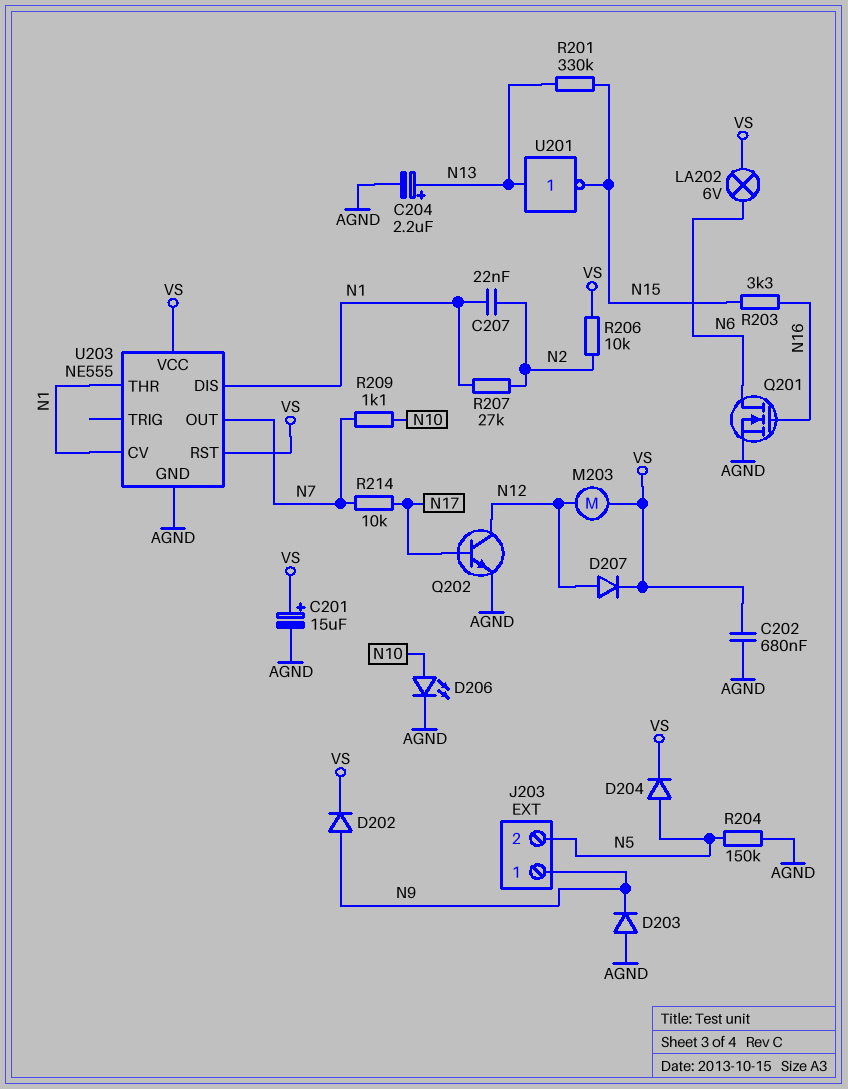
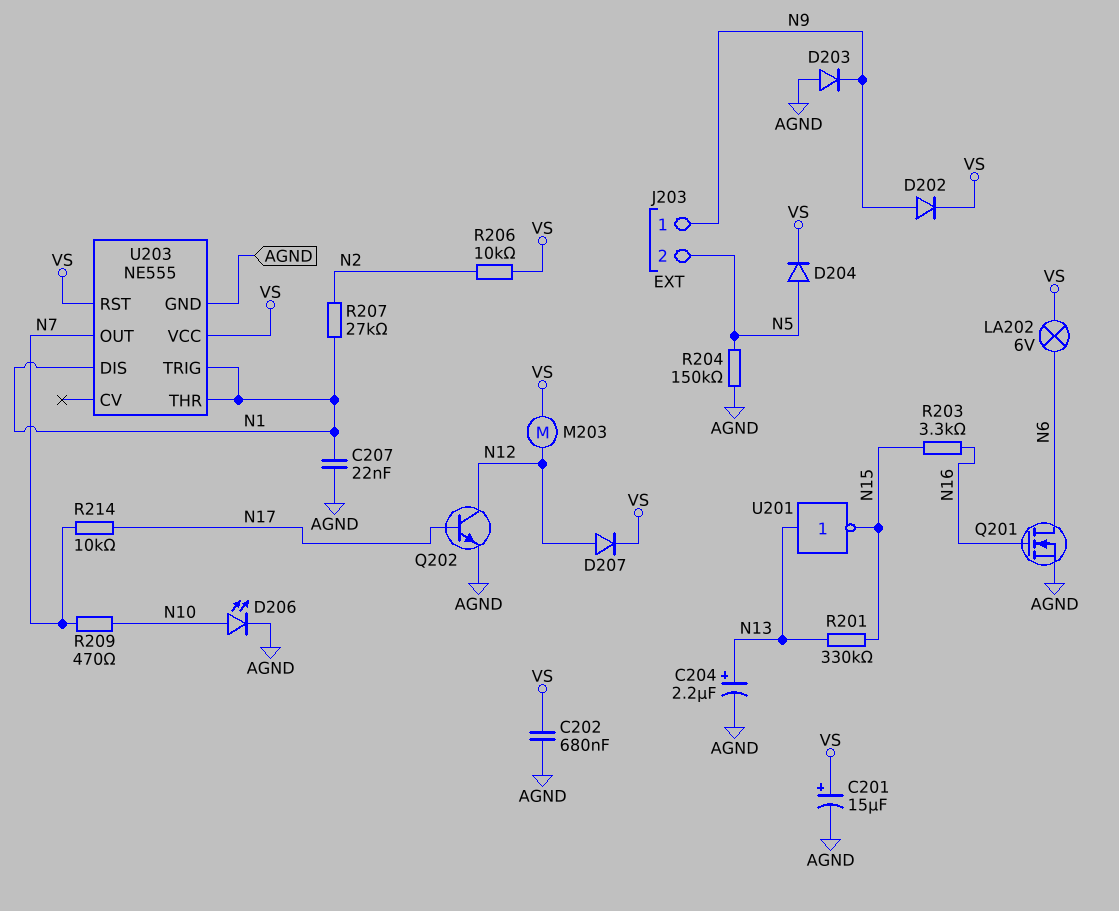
C207: 22nF (N1, N2) -> 22nF (AGND, N1)
R209: 1.1k (N7, N10) -> 470 (N7, N10)
U203 pin CV: N1 -> none
U203 pin TRIG: none -> N1

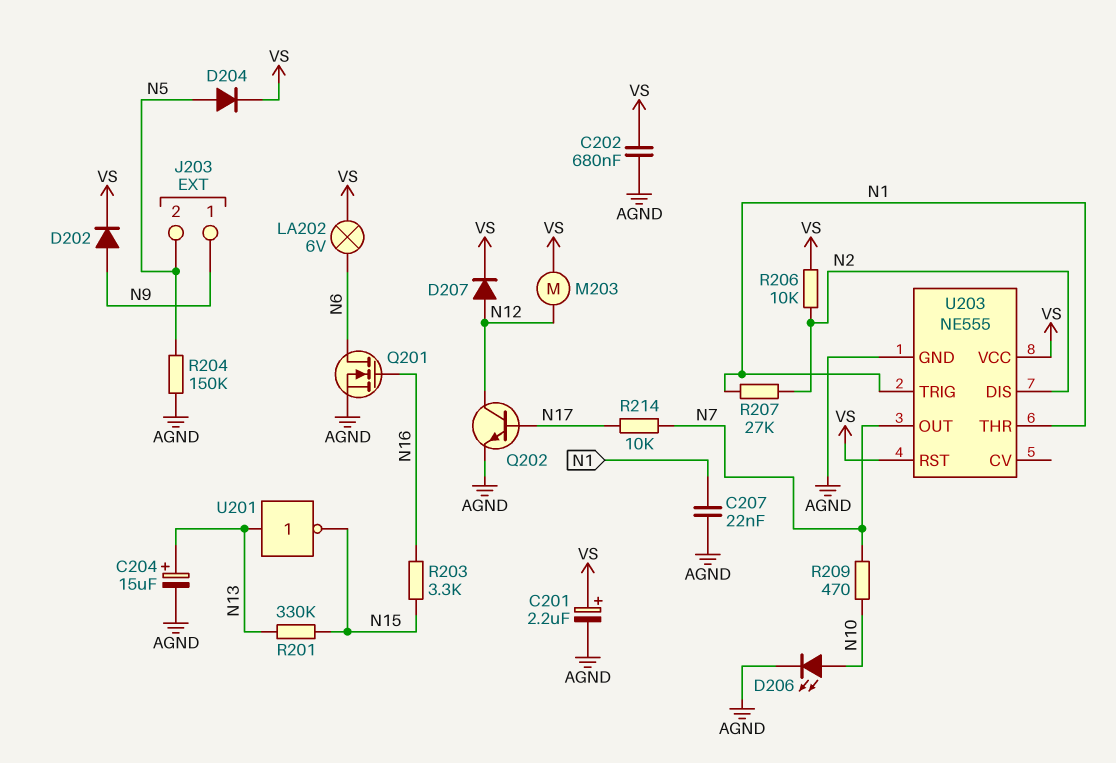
C201: 15uF (plus VS, minus AGND) -> 2.2uF (plus VS, minus AGND)
C204: 2.2uF (plus N13, minus AGND) -> 15uF (plus N13, minus AGND)
D203: diode (A AGND, K N9) -> none
U203 pin DIS: N1 -> N2

